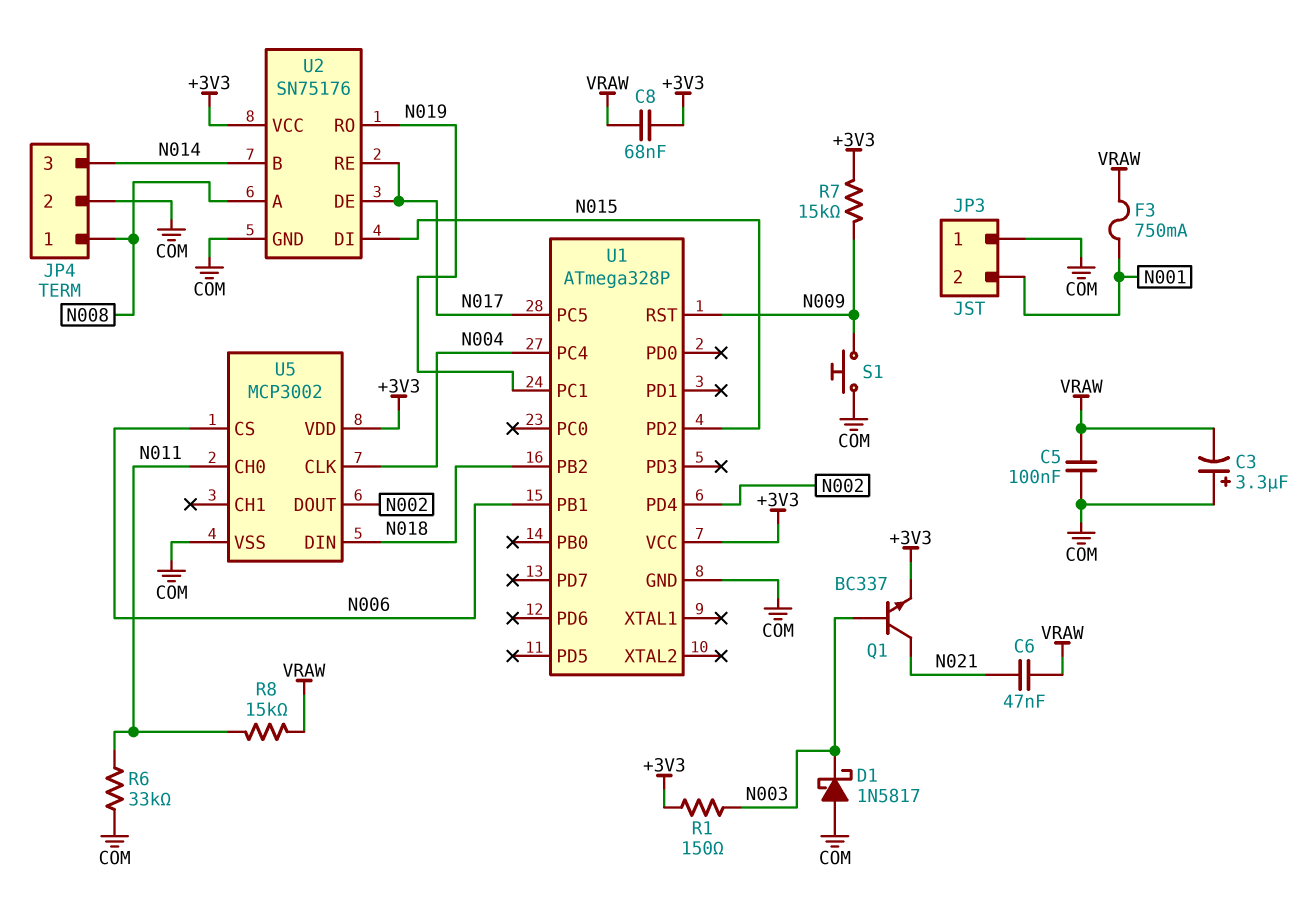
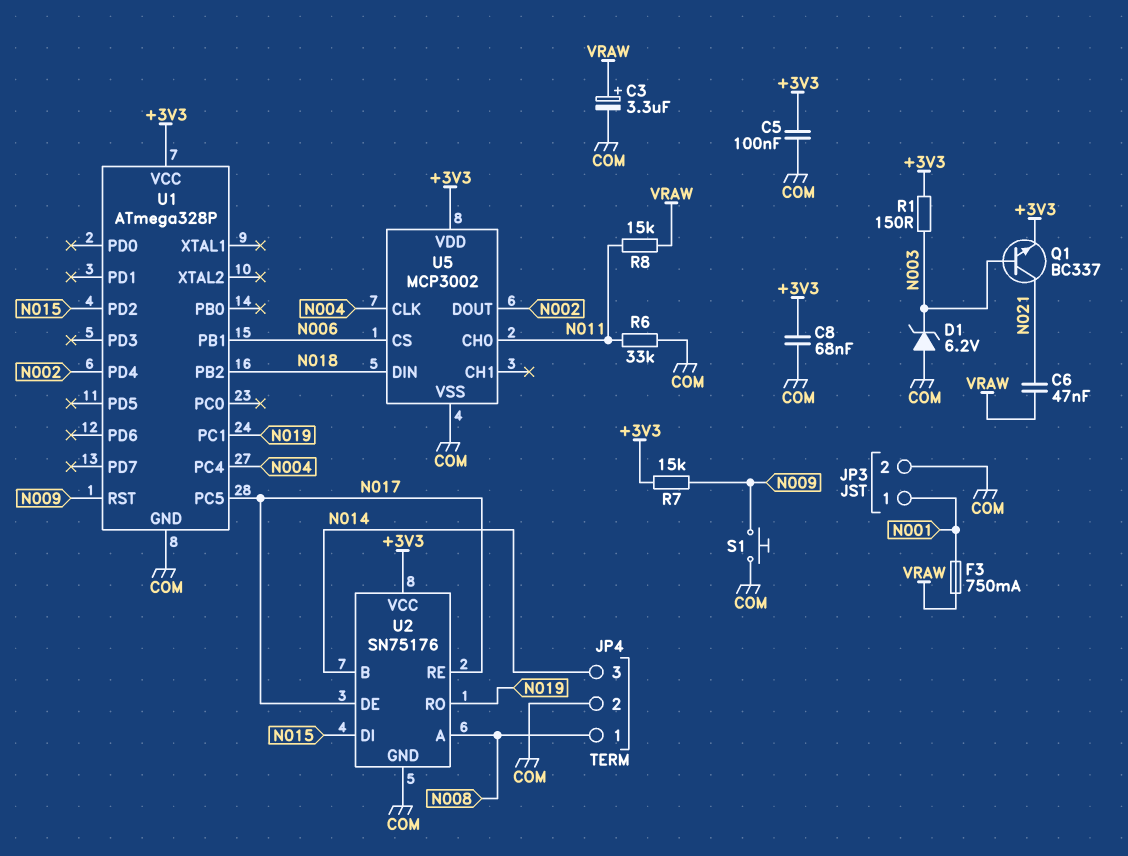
C3: 3.3uF (plus COM, minus VRAW) -> 3.3uF (plus VRAW, minus COM)
C5: 100nF (COM, VRAW) -> 100nF (+3V3, COM)
C8: 68nF (+3V3, VRAW) -> 68nF (+3V3, COM)
D1: schottky 1N5817 (A COM, K N003) -> zener 6.2V (A COM, K N003)
JP3 pin 1: COM -> N001
JP3 pin 2: N001 -> COM

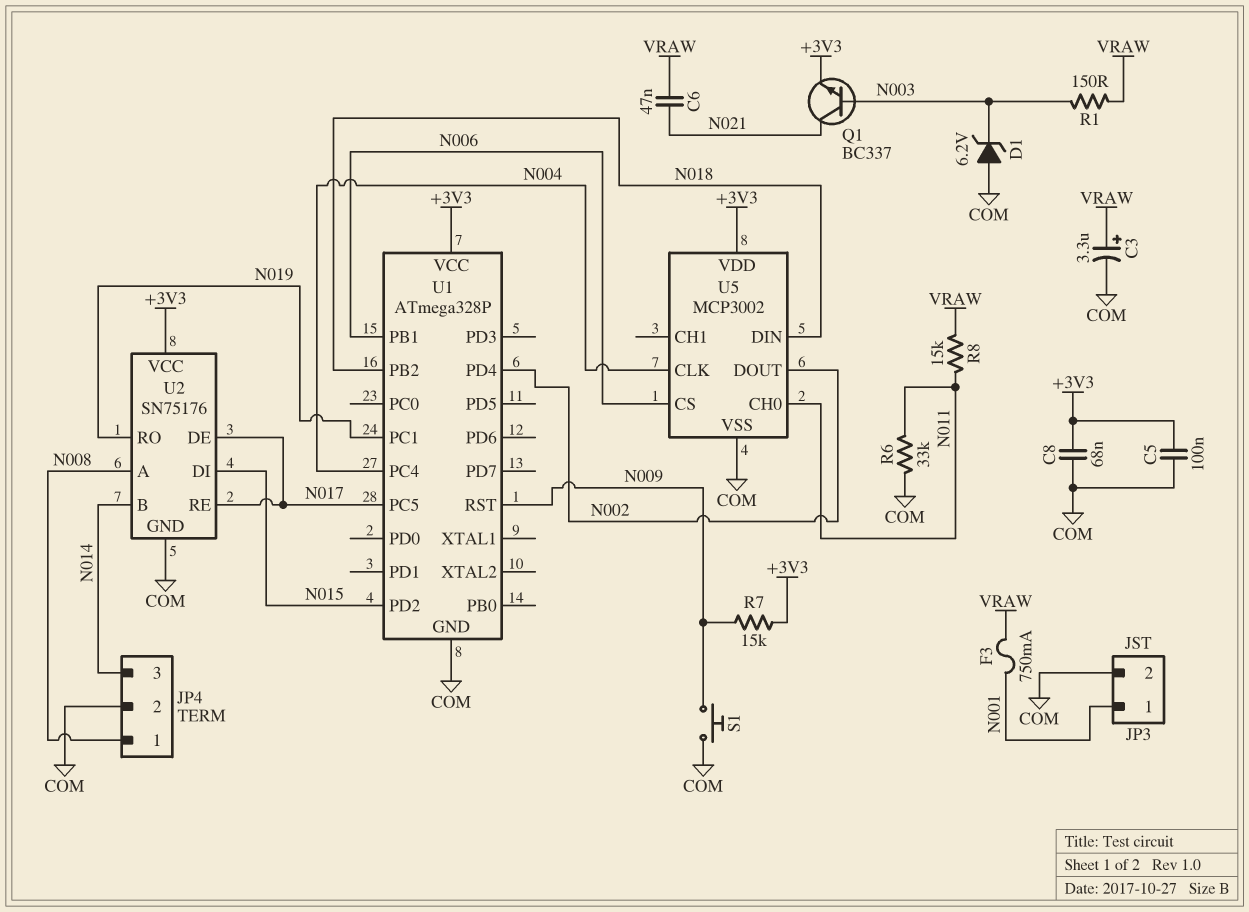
R1: 150 (+3V3, N003) -> 150 (N003, VRAW)

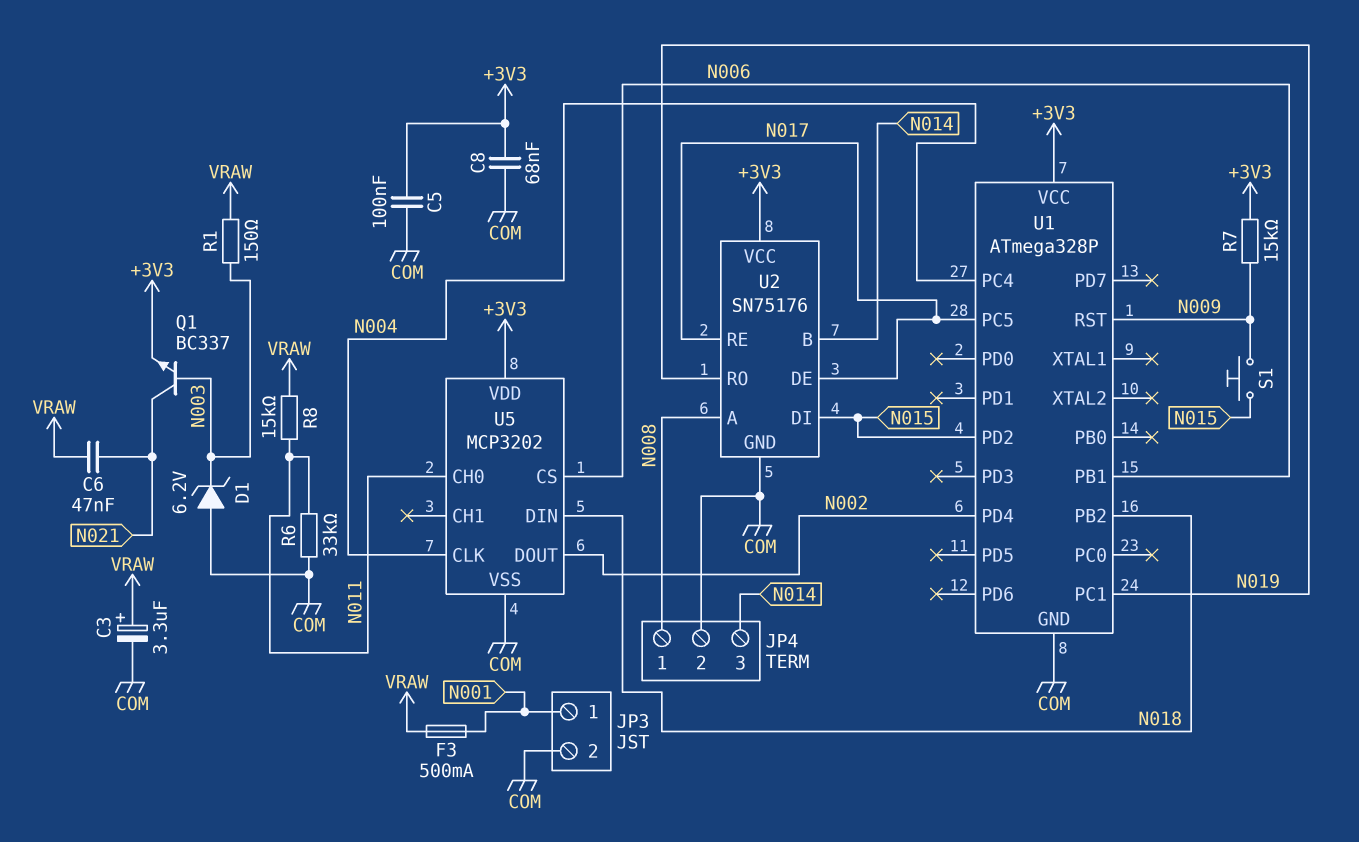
F3: 750mA (N001, VRAW) -> 500mA (N001, VRAW)
S1: button (COM, N009) -> button (N009, N015)
U5: MCP3002 -> MCP3202

